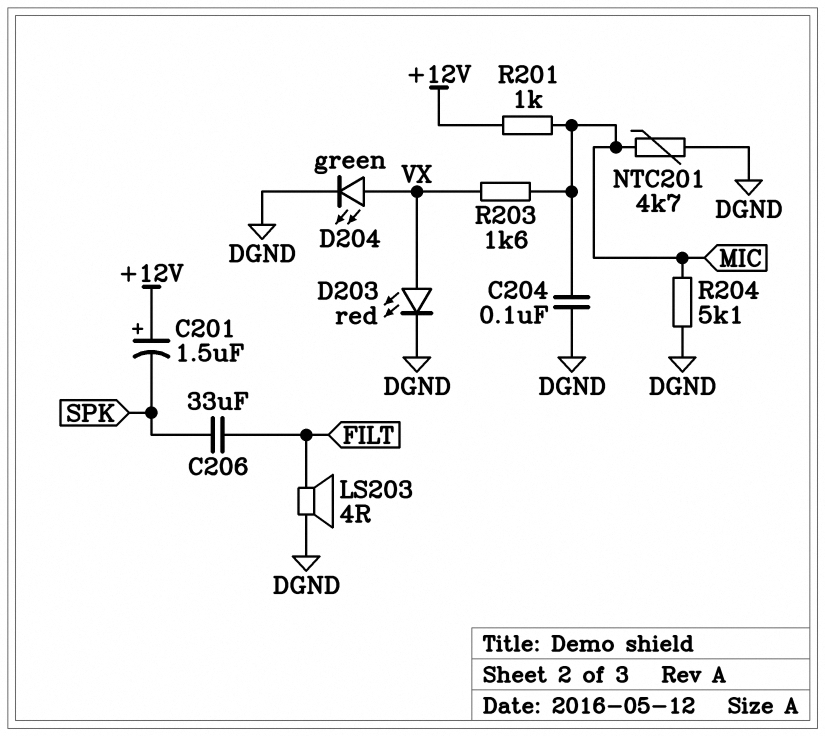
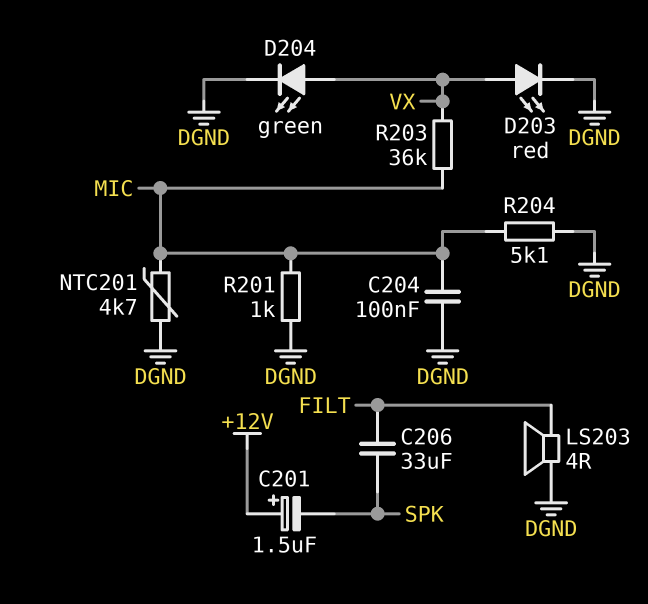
R201: 1k (+12V, MIC) -> 1k (DGND, MIC)
R203: 1.6k (MIC, VX) -> 36k (MIC, VX)

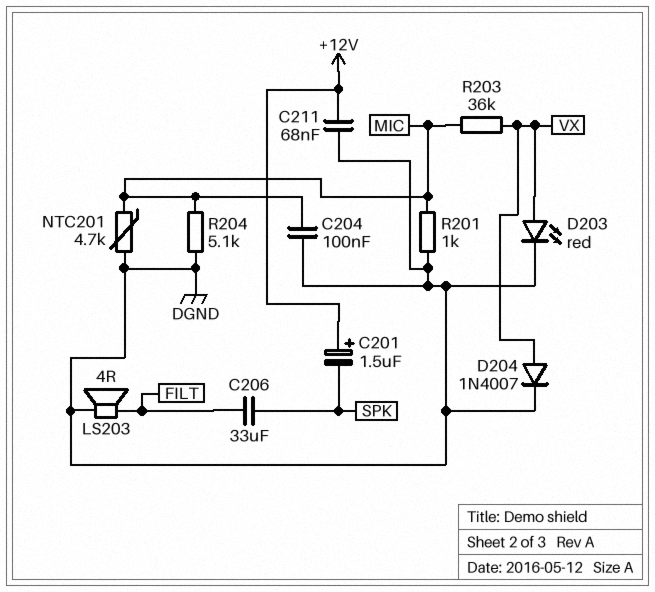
C211: none -> 68nF (+12V, DGND)
D204: LED green (A VX, K DGND) -> diode 1N4007 (A VX, K DGND)

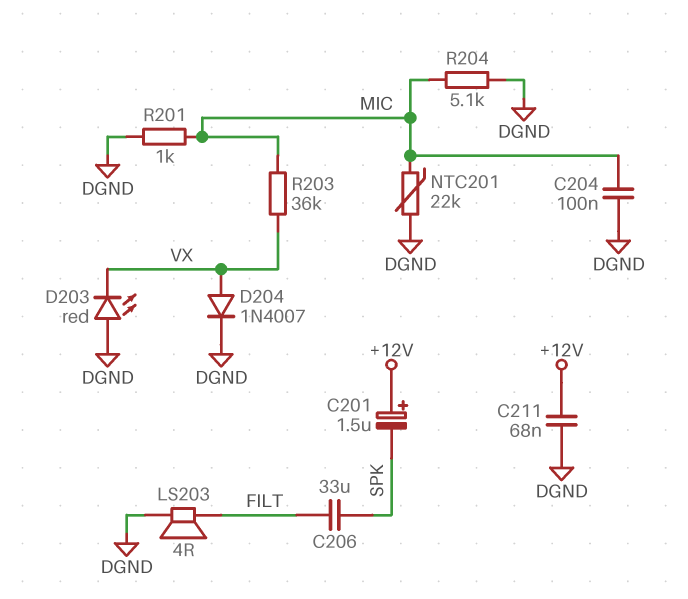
D203: LED red (A VX, K DGND) -> LED red (A DGND, K VX)
NTC201: 4.7k (DGND, MIC) -> 22k (DGND, MIC)

